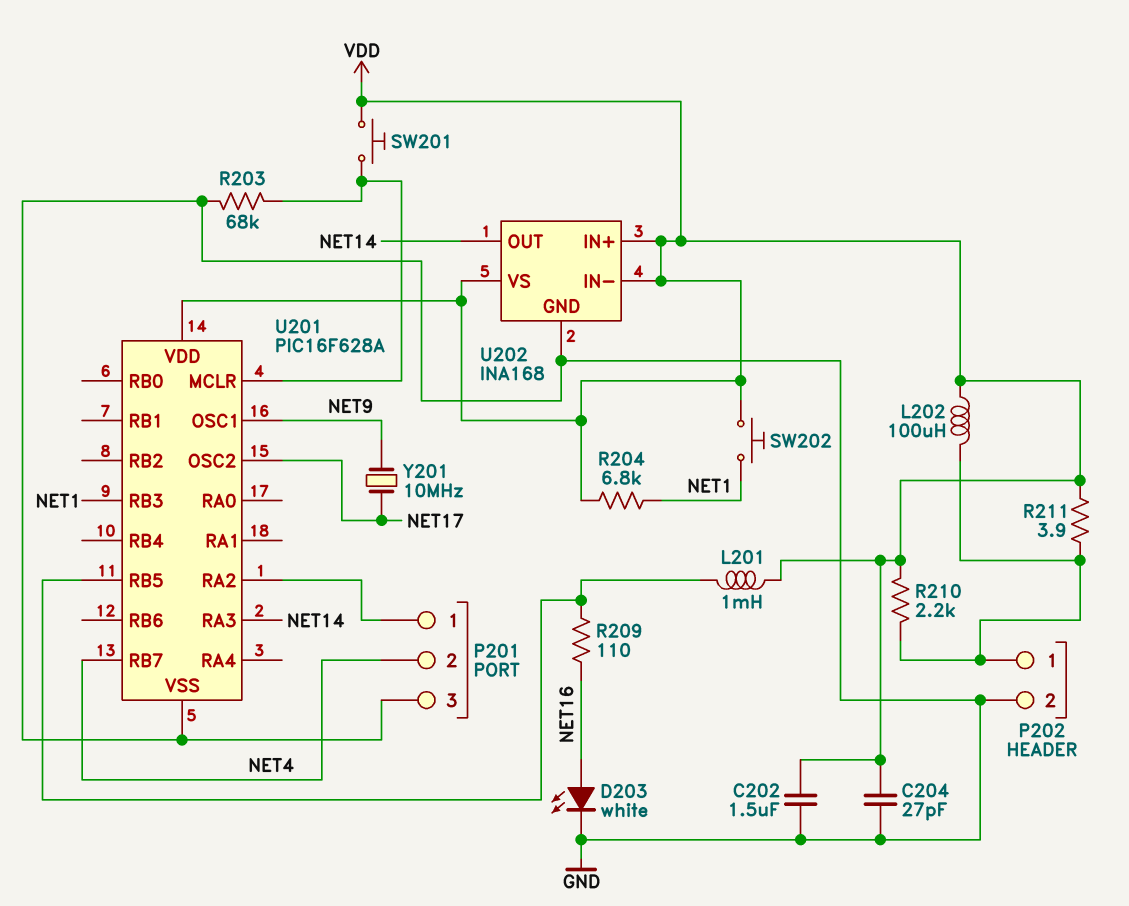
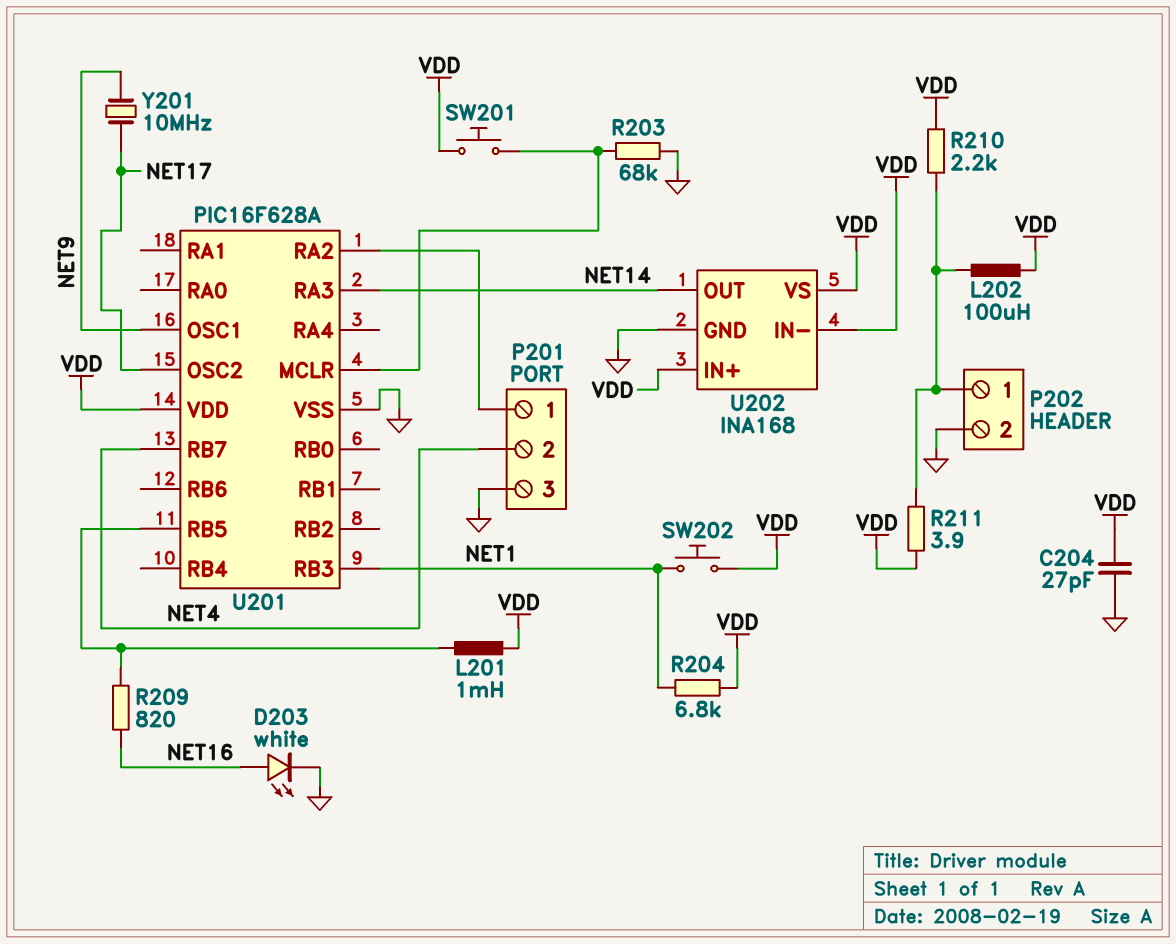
C202: 1.5uF (GND, VDD) -> none
R209: 110 (NET16, U201/RB5) -> 820 (NET16, U201/RB5)

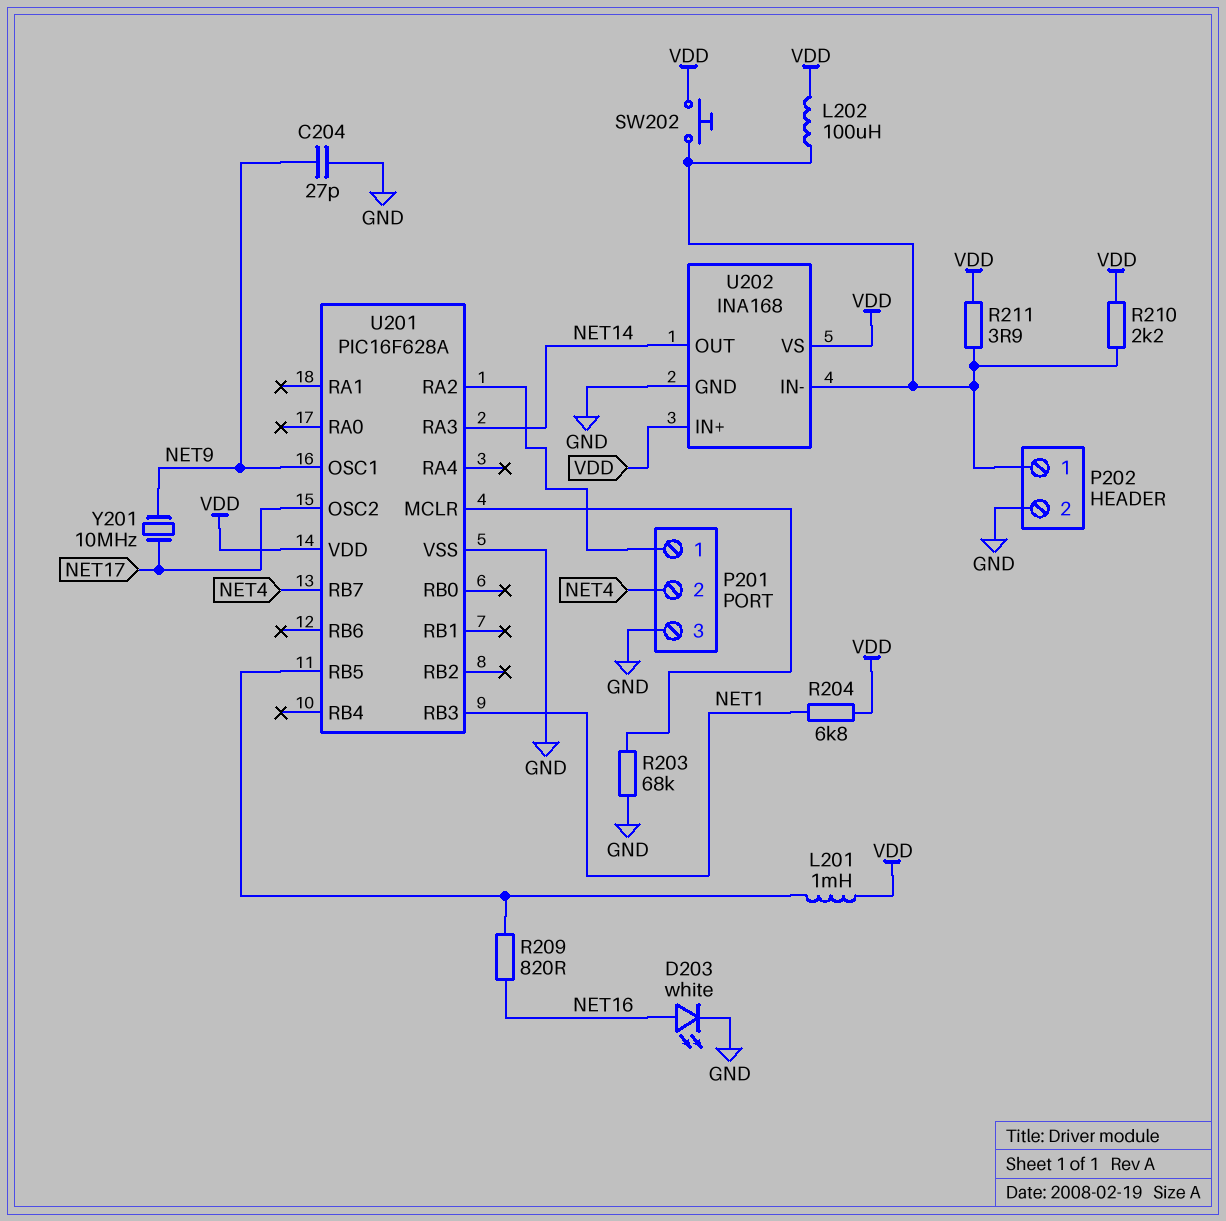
C204: 27pF (GND, VDD) -> 27pF (GND, NET9)
SW201: button (U201/MCLR, VDD) -> none
SW202: button (NET1, VDD) -> button (P202/1, VDD)
U202 pin IN-: VDD -> P202/1

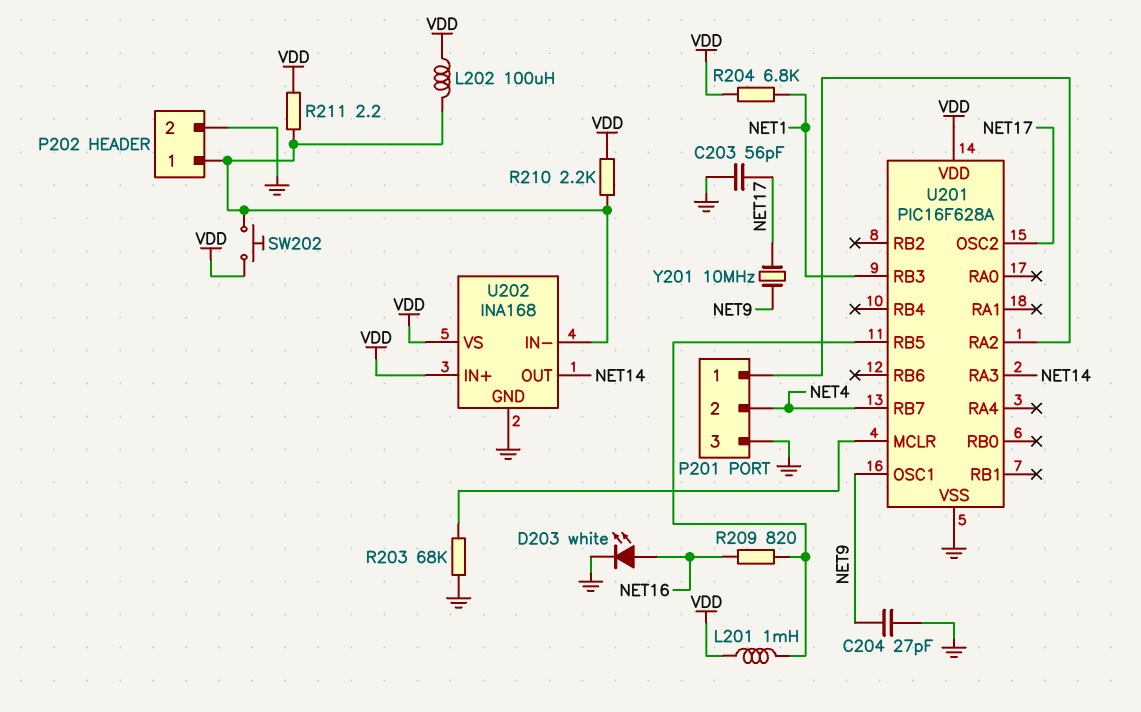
C203: none -> 56pF (GND, NET17)
R211: 3.9 (P202/1, VDD) -> 2.2 (P202/1, VDD)

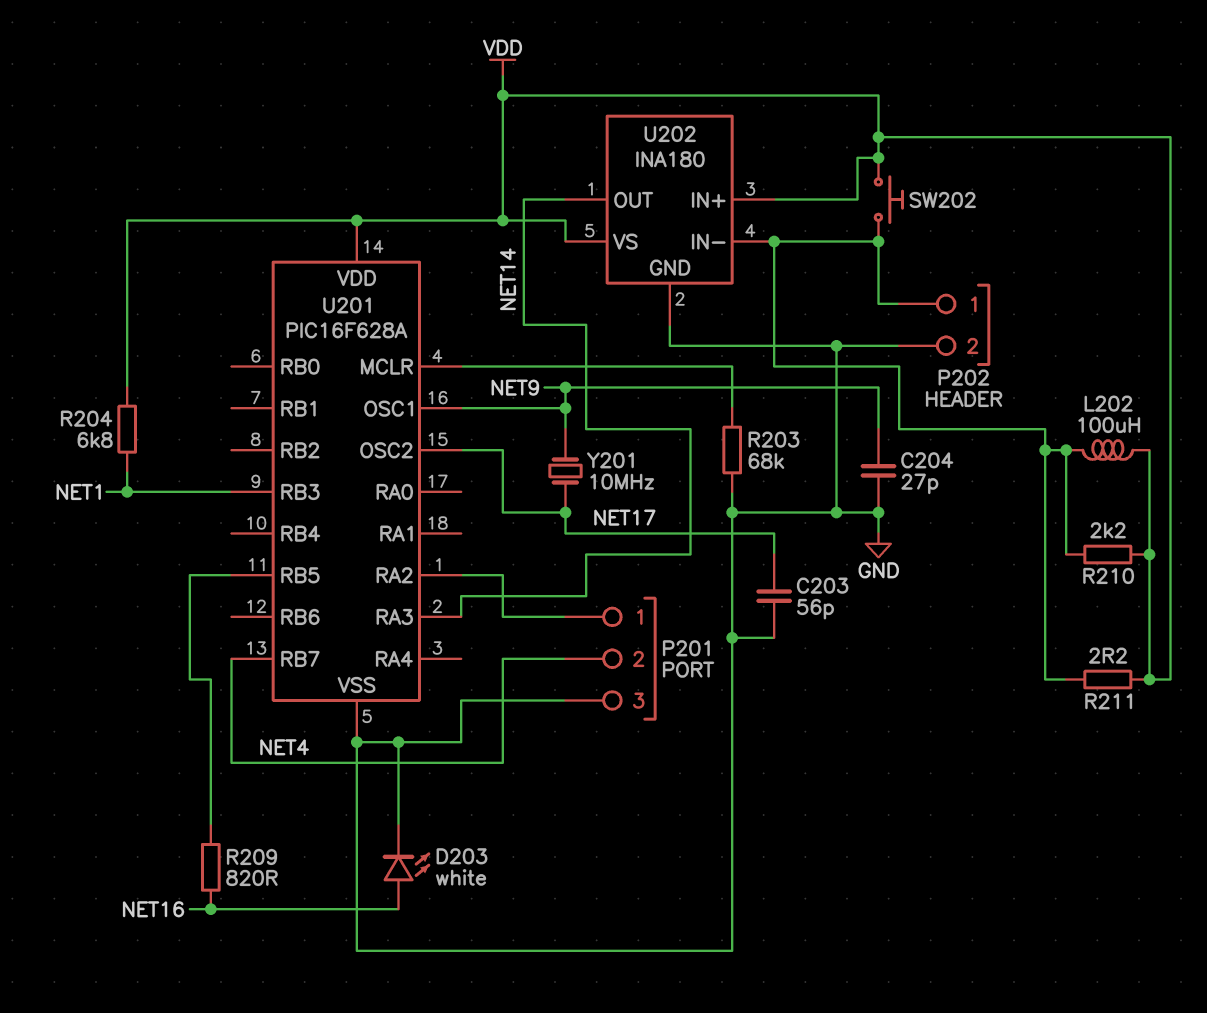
L201: 1mH (U201/RB5, VDD) -> none
U202: INA168 -> INA180

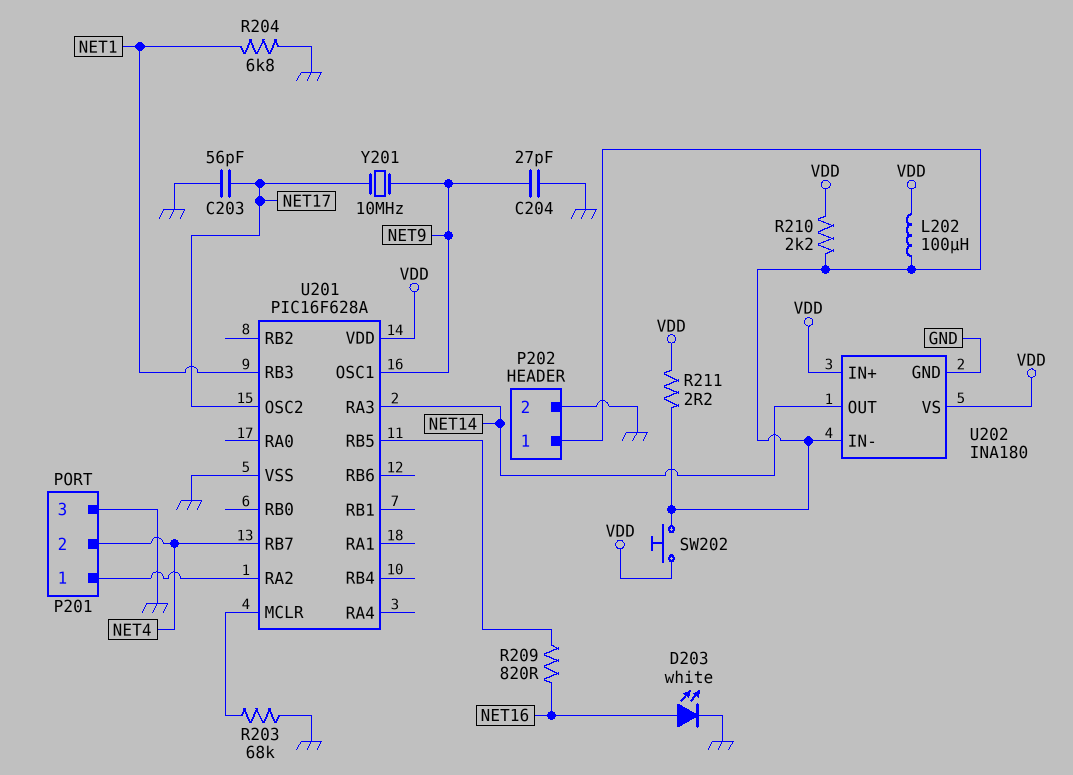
R204: 6.8k (NET1, VDD) -> 6.8k (GND, NET1)

